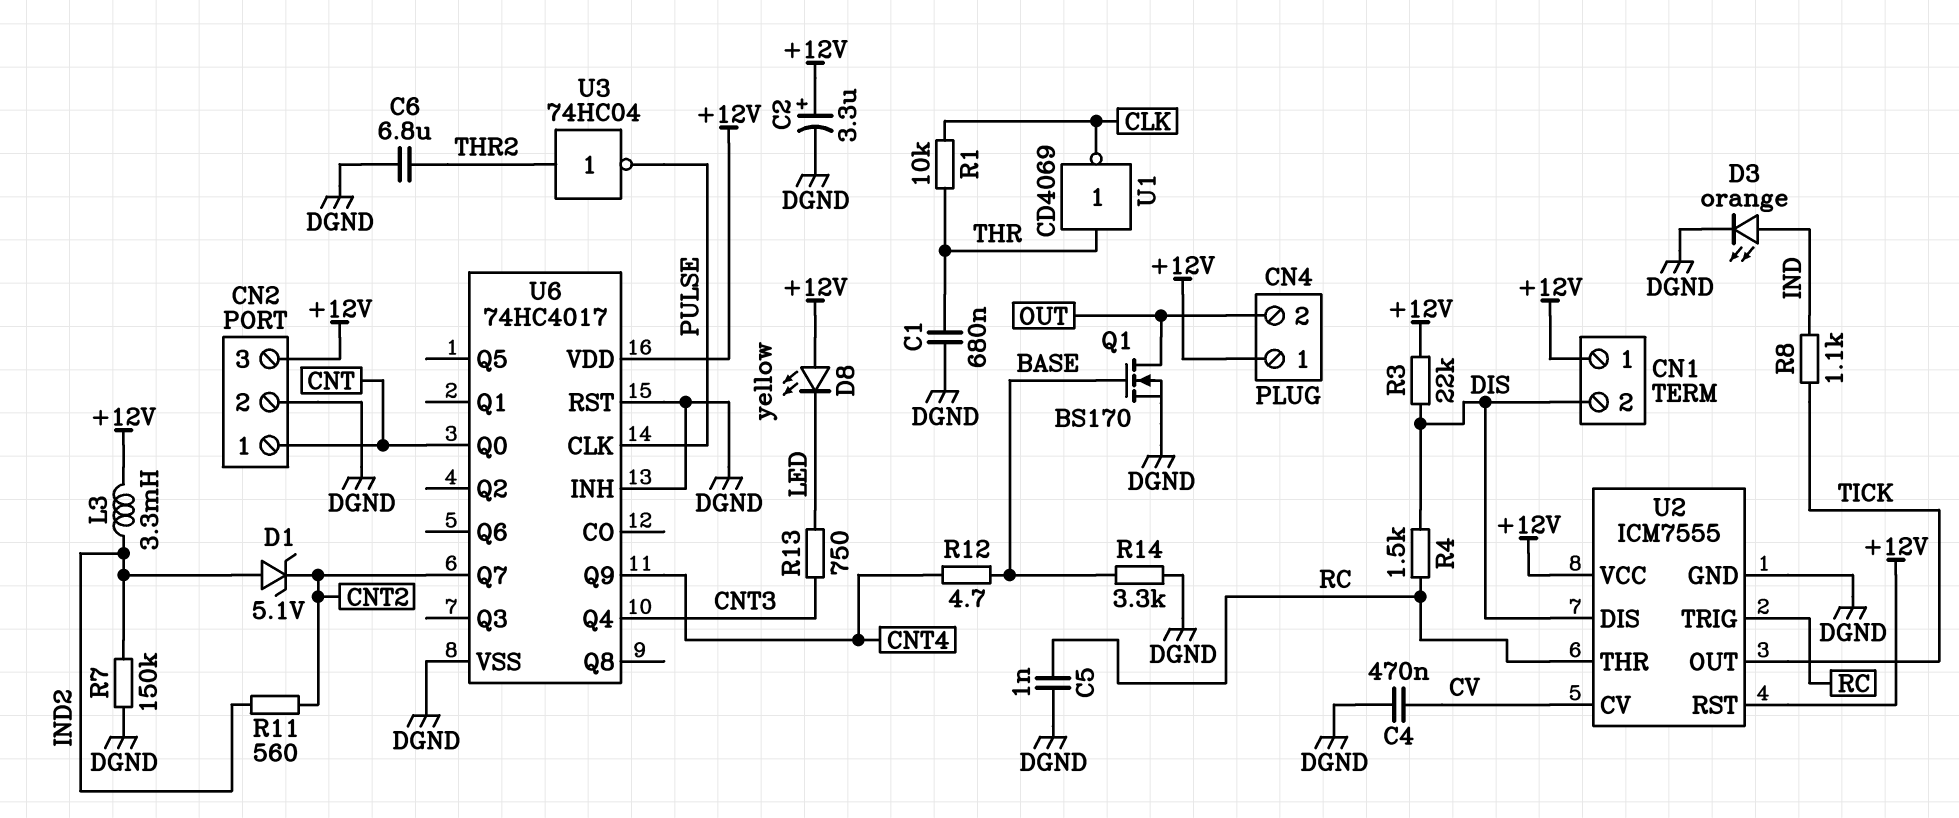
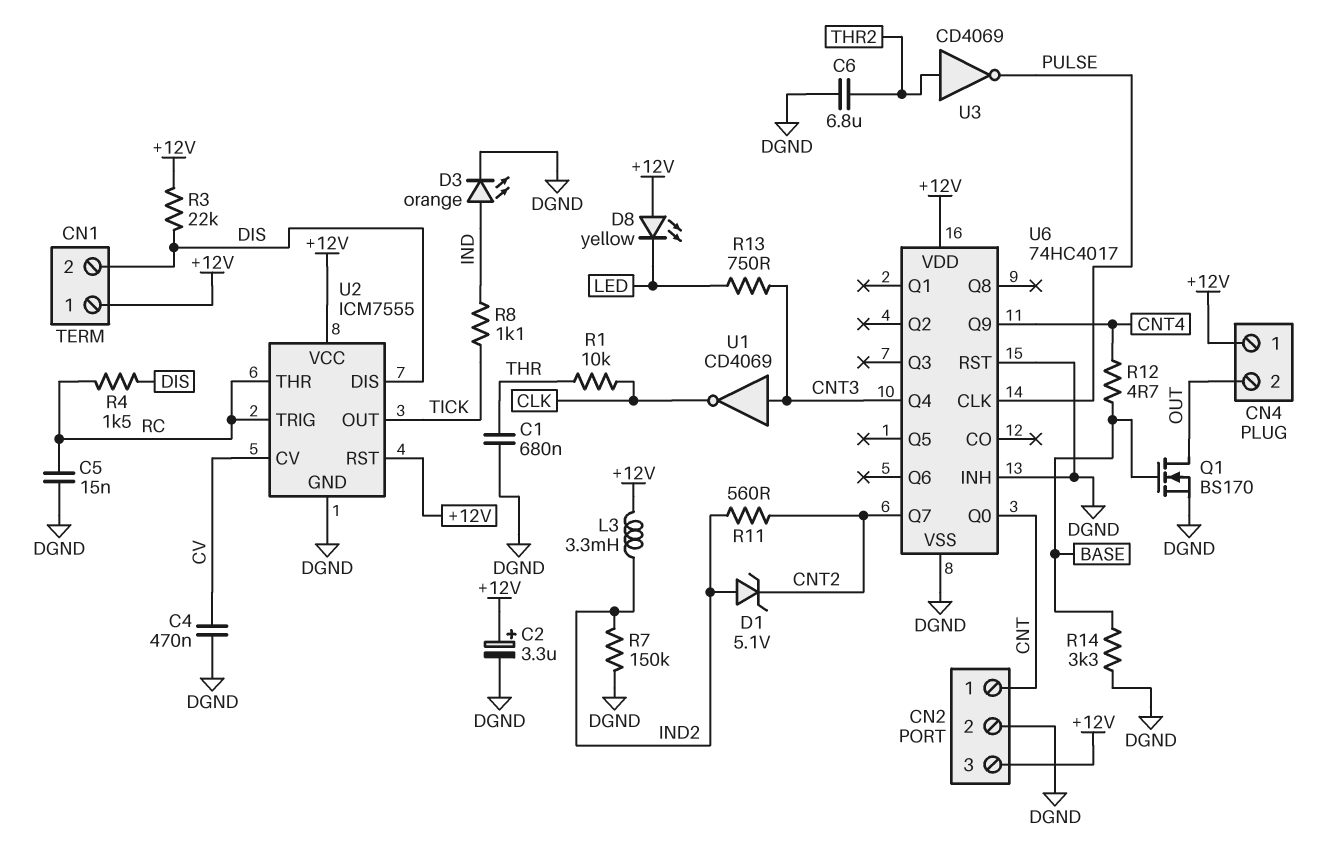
C5: 1nF (DGND, RC) -> 15nF (DGND, RC)
U1: NOT CD4069 (in THR, out CLK) -> NOT CD4069 (in CNT3, out CLK)
U3: NOT 74HC04 (in THR2, out PULSE) -> NOT CD4069 (in THR2, out PULSE)

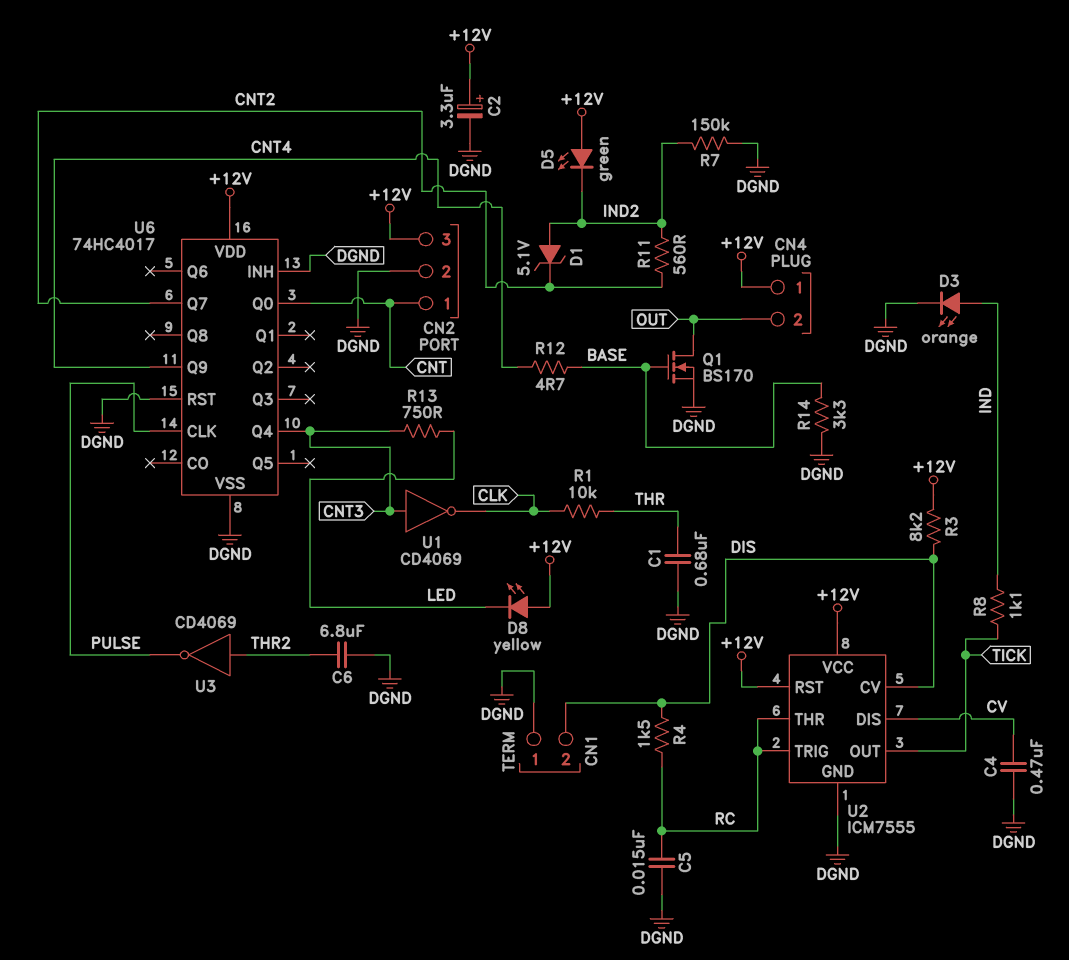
CN1 pin 1: +12V -> DGND
D5: none -> LED green (A +12V, K IND2)
L3: 3.3mH (+12V, IND2) -> none
R3: 22k (+12V, DIS) -> 8.2k (+12V, DIS)
U2 pin CV: CV -> DIS
U2 pin DIS: DIS -> CV

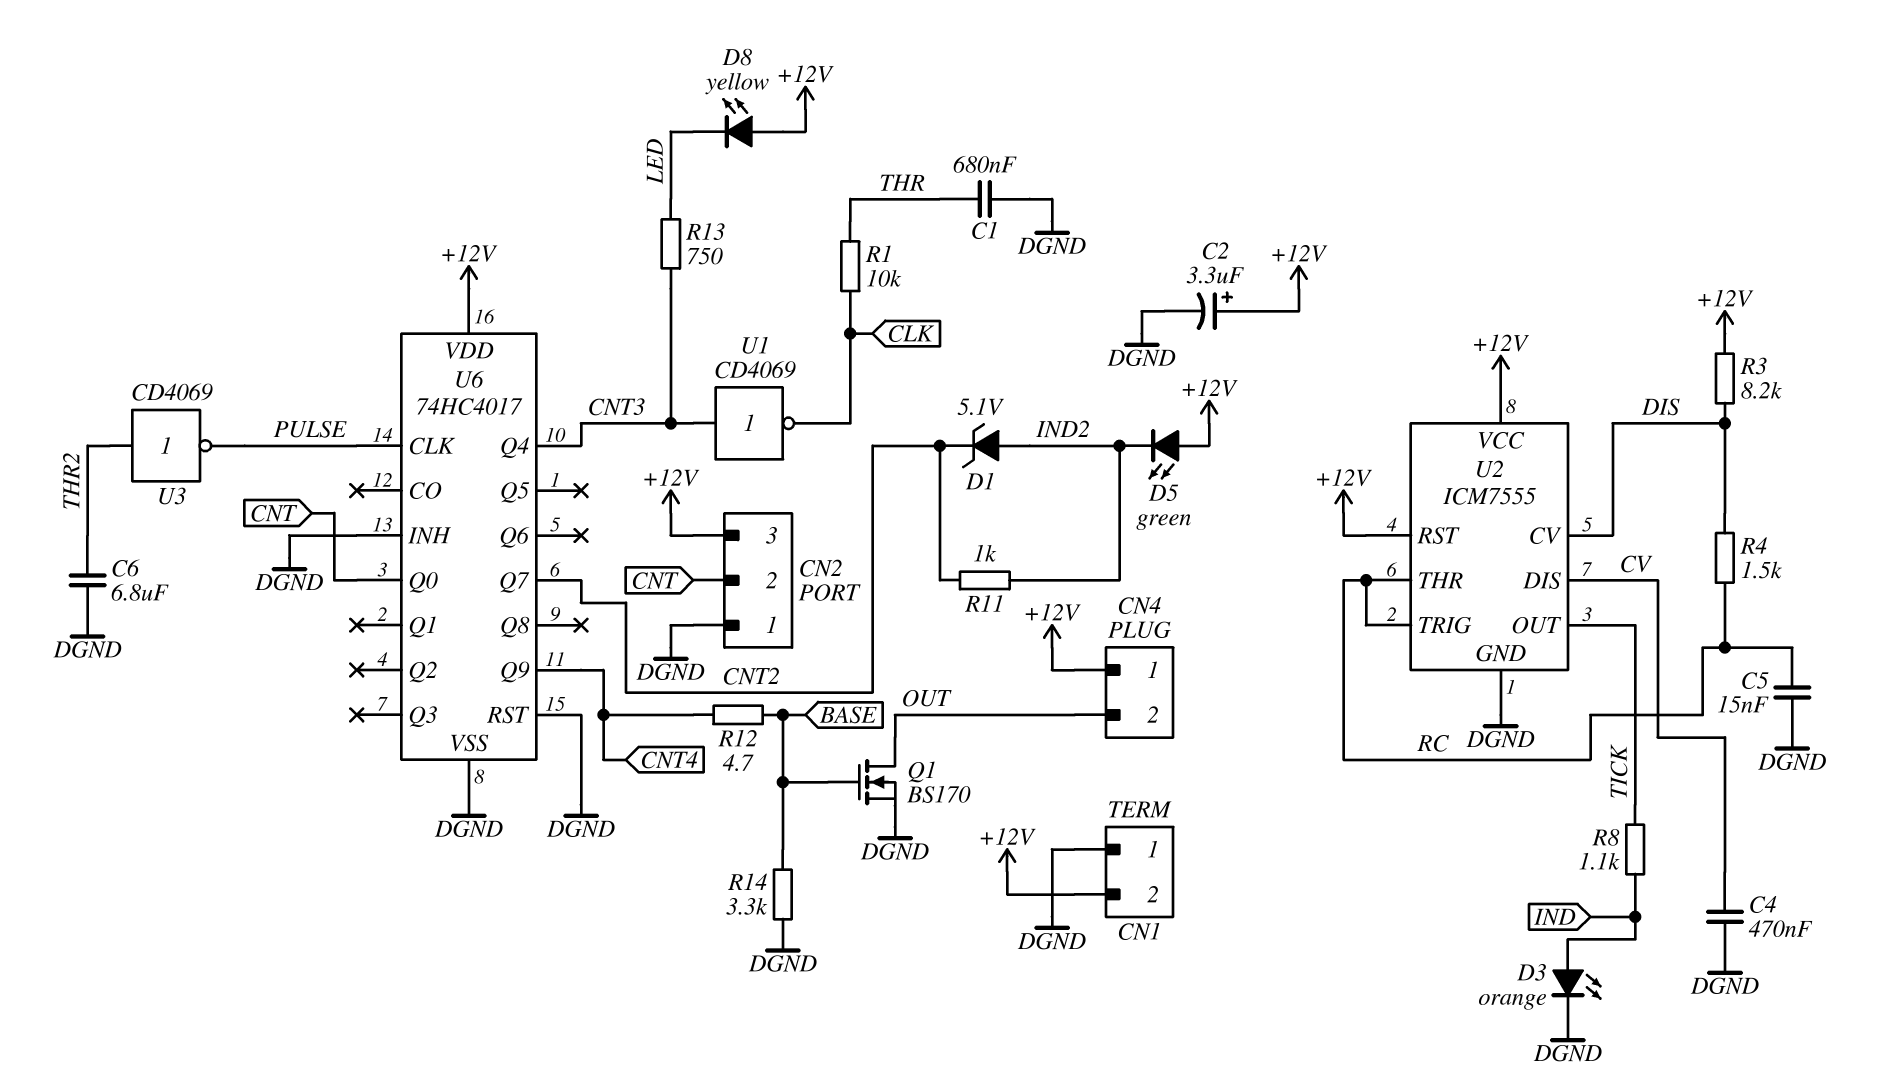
CN1 pin 2: DIS -> +12V
CN2 pin 1: CNT -> DGND
CN2 pin 2: DGND -> CNT
R7: 150k (DGND, IND2) -> none
R11: 560 (CNT2, IND2) -> 1k (CNT2, IND2)

